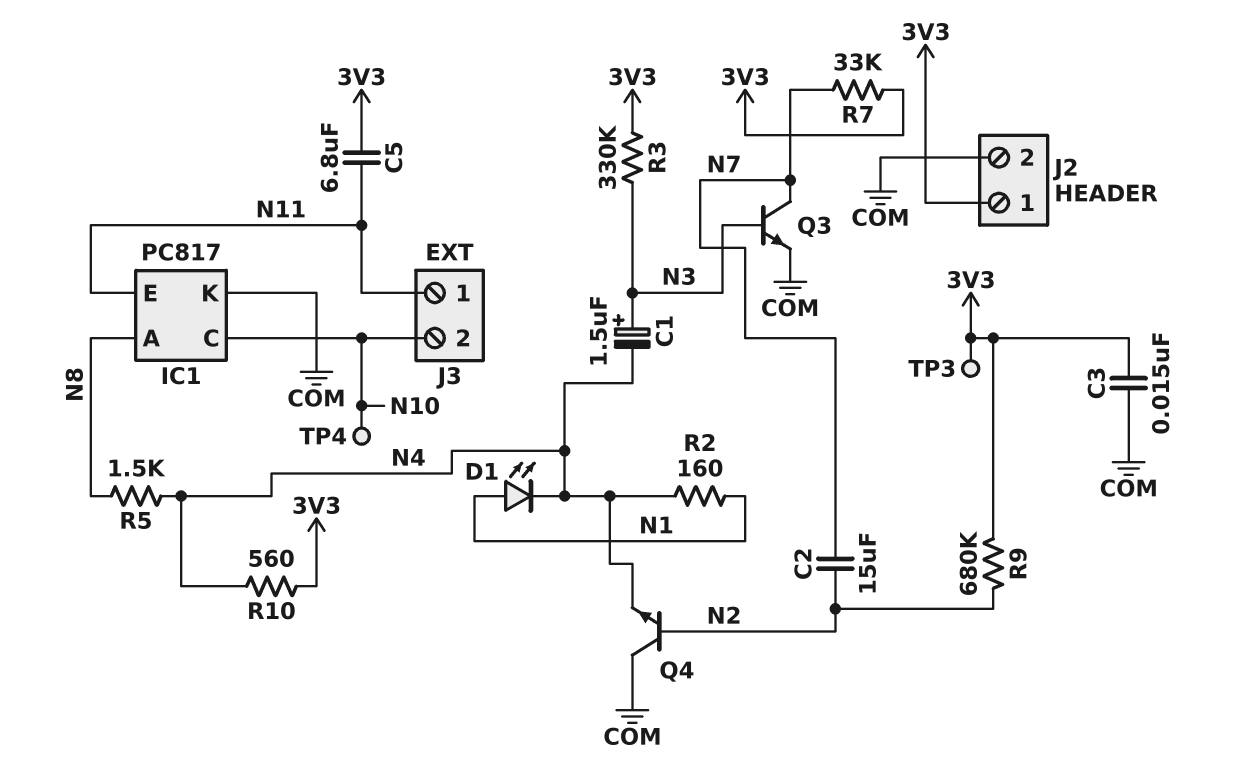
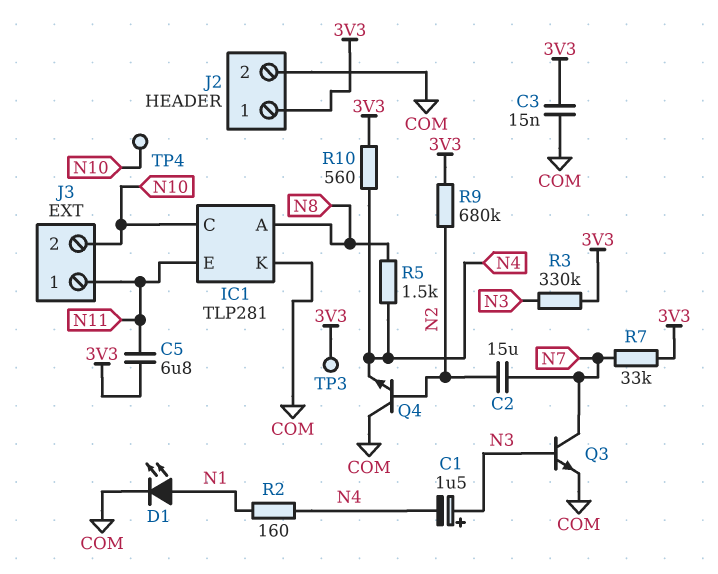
D1: LED (A N1, K N4) -> LED (A N1, K COM)
IC1: PC817 -> TLP281

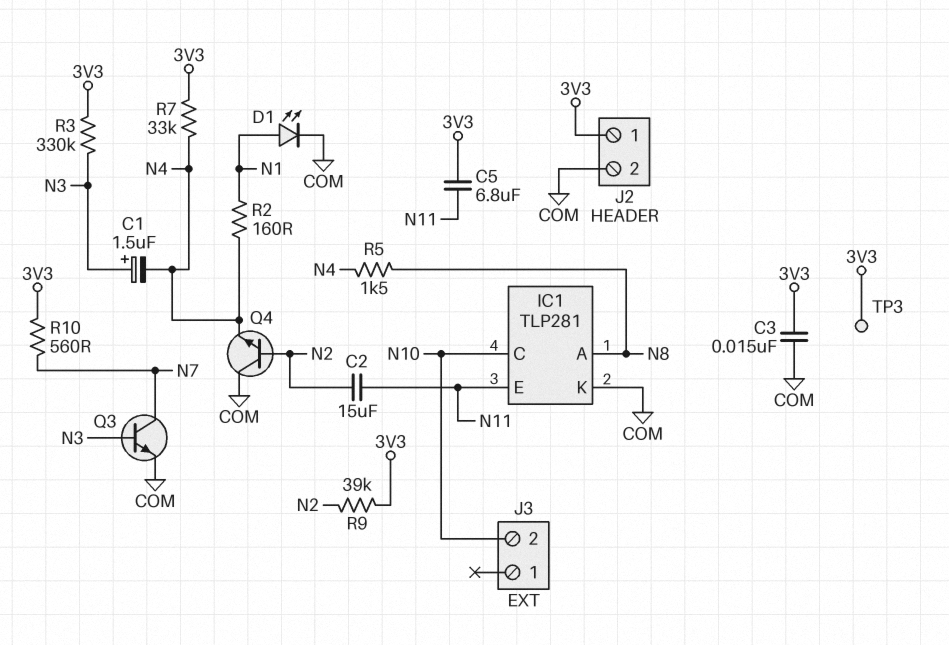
C2: 15uF (N2, N7) -> 15uF (N2, N11)
J3 pin 1: N11 -> none
R7: 33k (3V3, N7) -> 33k (3V3, N4)
R9: 680k (3V3, N2) -> 39k (3V3, N2)
R10: 560 (3V3, N4) -> 560 (3V3, N7)
TP4: test point (N10) -> none

